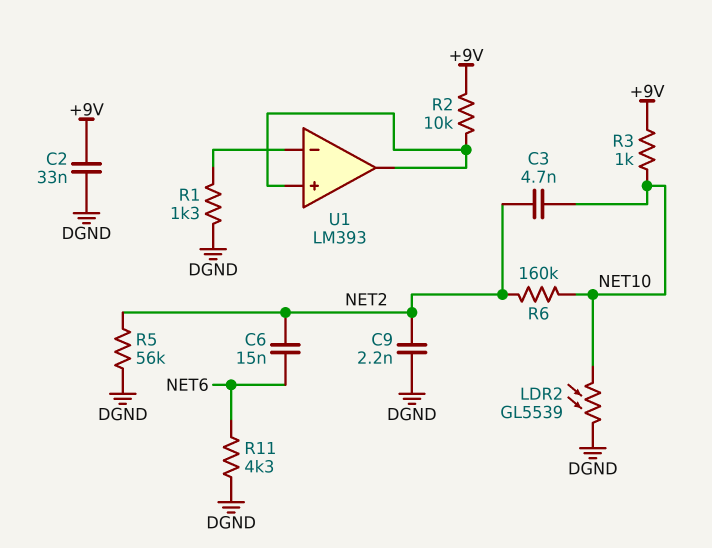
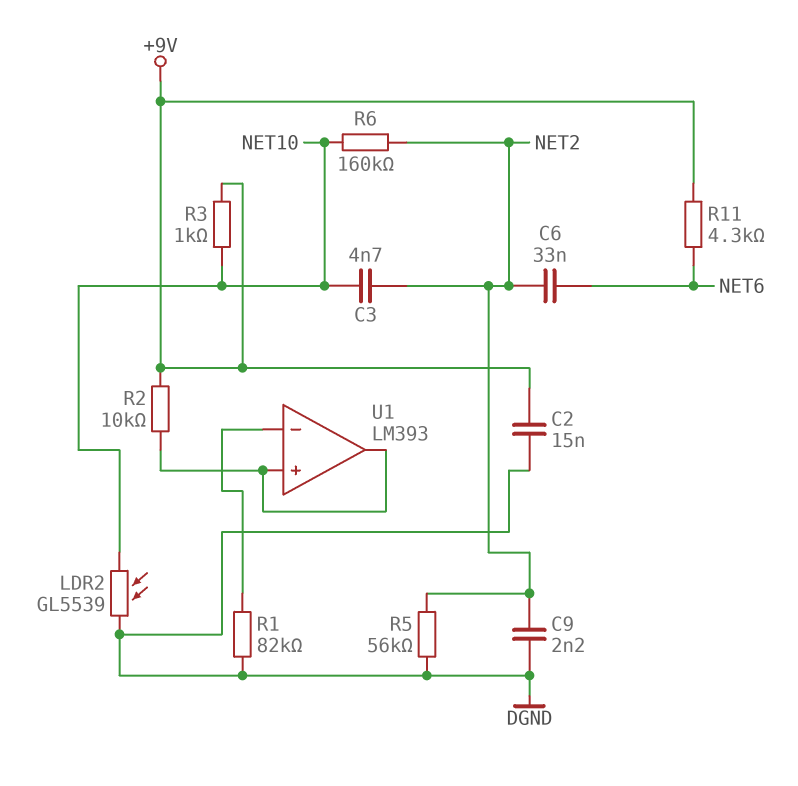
C2: 33nF (+9V, DGND) -> 15nF (+9V, DGND)
C6: 15nF (NET2, NET6) -> 33nF (NET2, NET6)
R1: 1.3k (DGND, U1/in-) -> 82k (DGND, U1/in-)
R11: 4.3k (DGND, NET6) -> 4.3k (+9V, NET6)

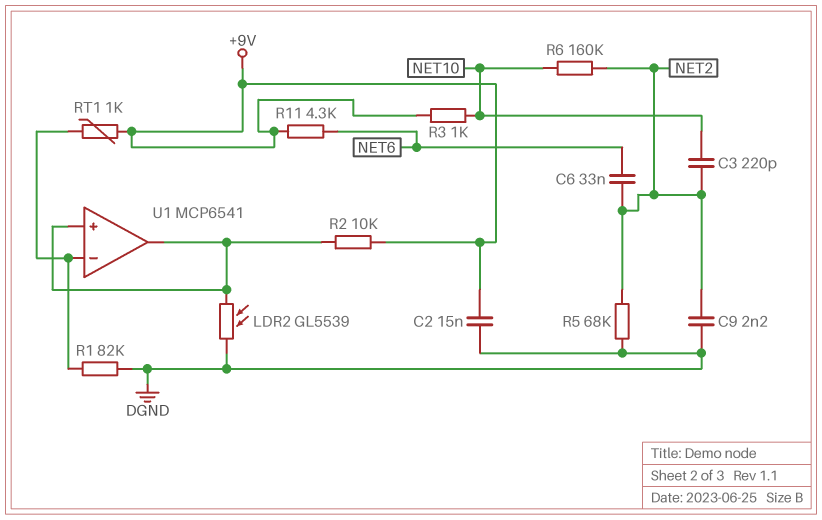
C3: 4.7nF (NET2, NET10) -> 220pF (NET2, NET10)
LDR2: GL5539 (DGND, NET10) -> GL5539 (DGND, U1/in+)
R5: 56k (DGND, NET2) -> 68k (DGND, NET2)
RT1: none -> 1k (+9V, U1/in-)
U1: LM393 -> MCP6541

